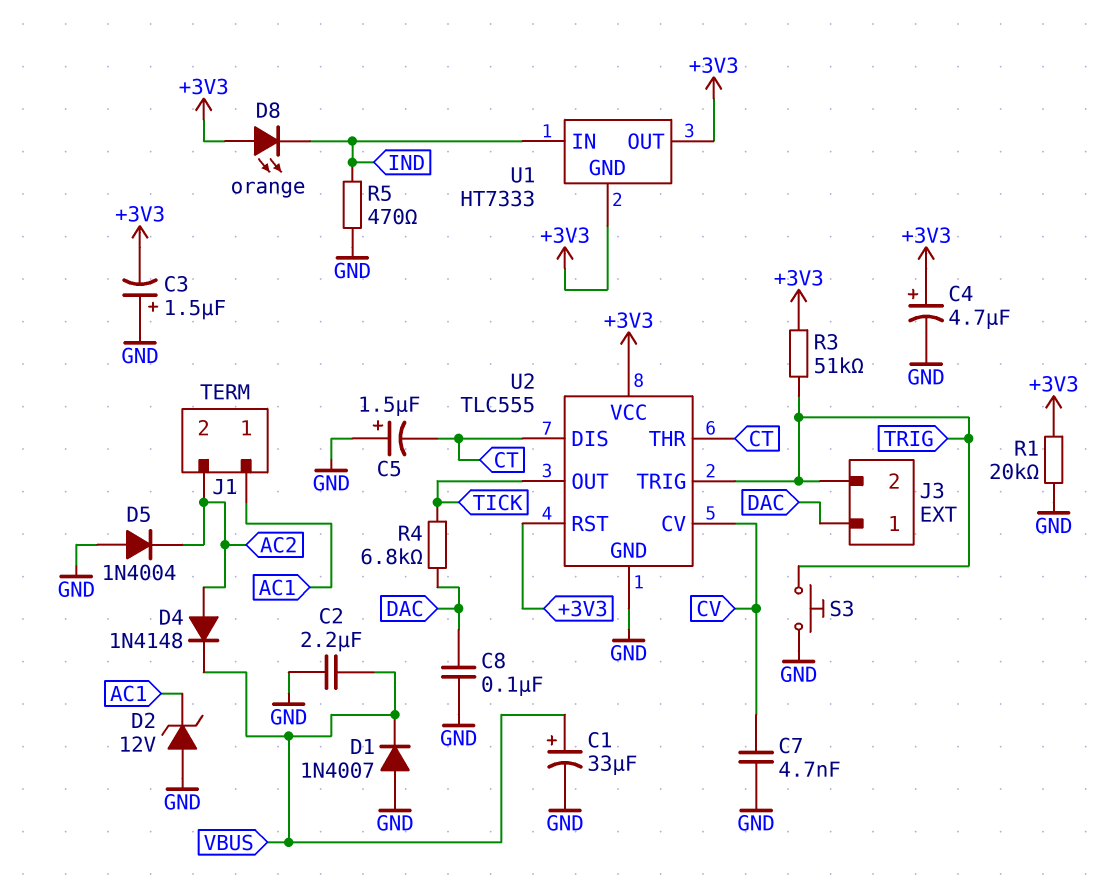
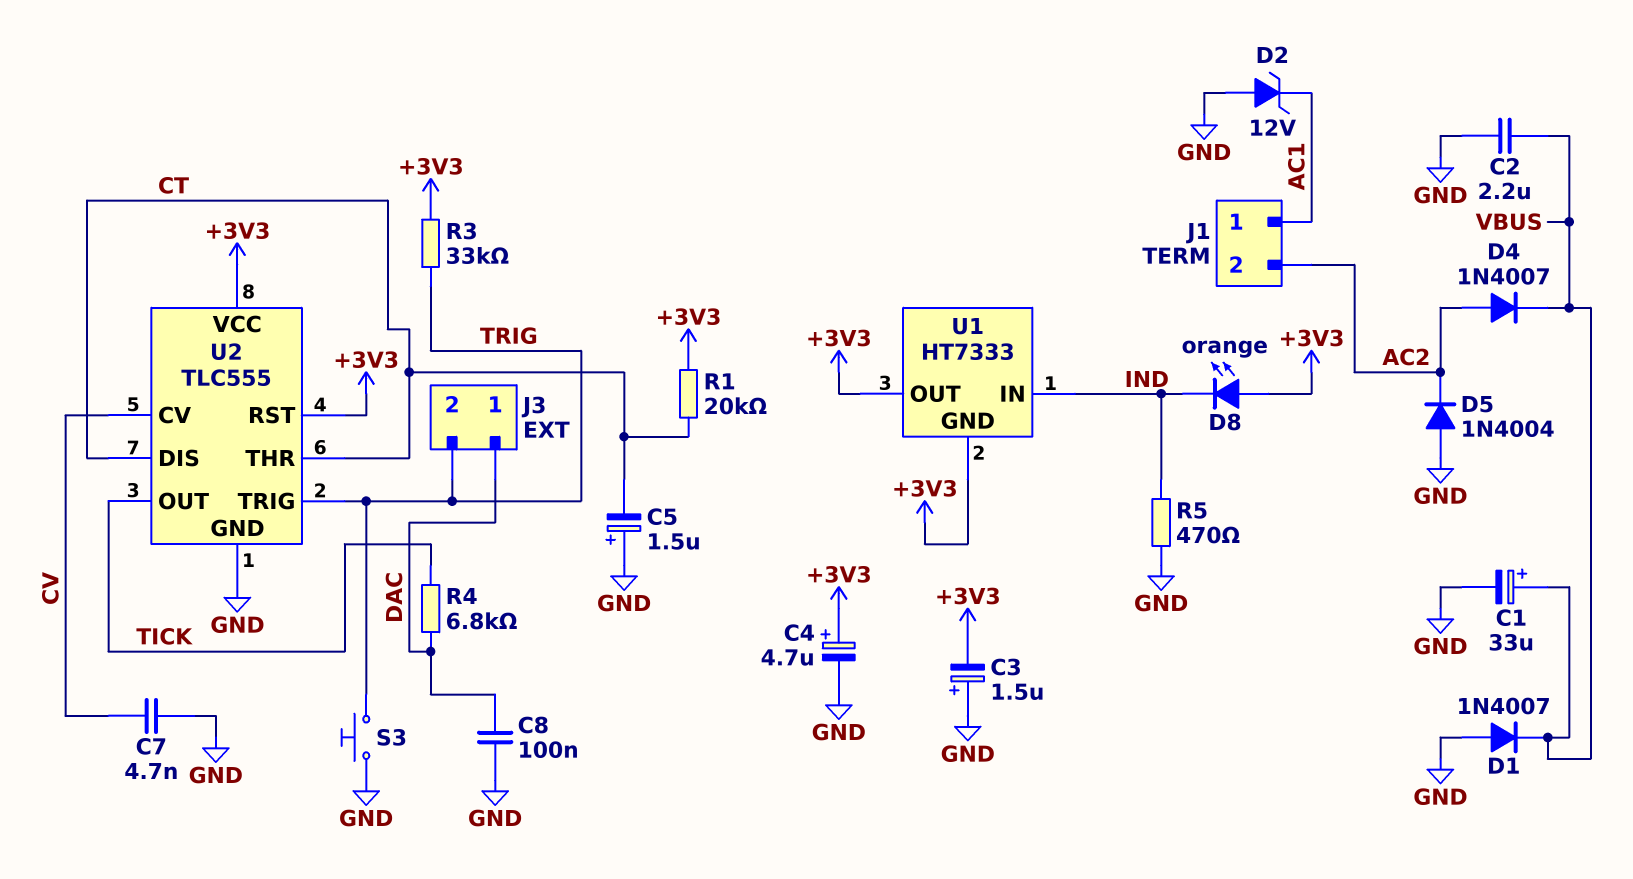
D4: diode 1N4148 (A AC2, K VBUS) -> diode 1N4007 (A AC2, K VBUS)
R1: 20k (+3V3, GND) -> 20k (+3V3, CT)
R3: 51k (+3V3, TRIG) -> 33k (+3V3, TRIG)

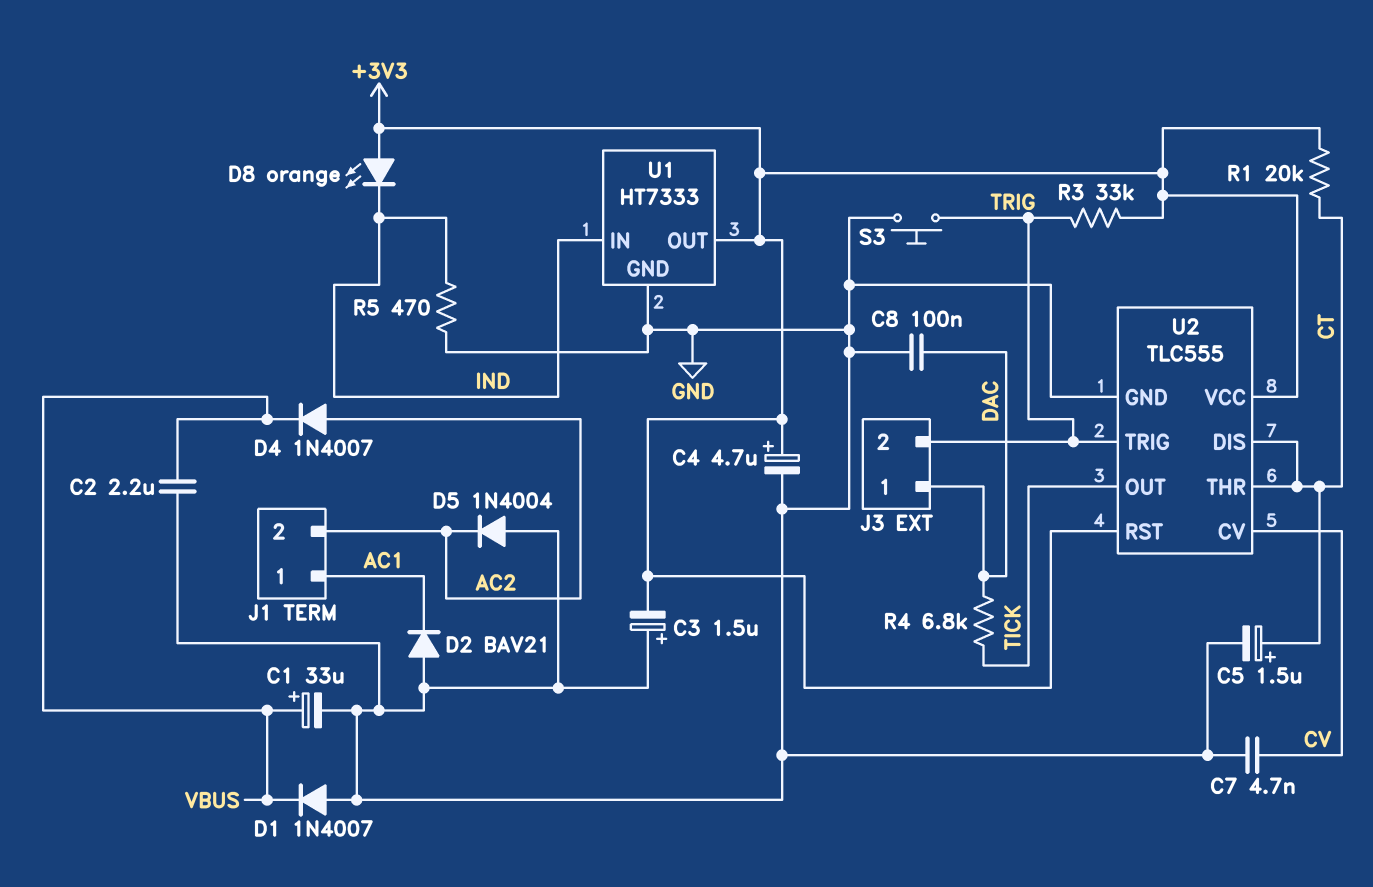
C5: 1.5uF (plus GND, minus CT) -> 1.5uF (plus CT, minus GND)
D2: zener 12V (A GND, K AC1) -> diode BAV21 (A GND, K AC1)
U1 pin GND: +3V3 -> GND

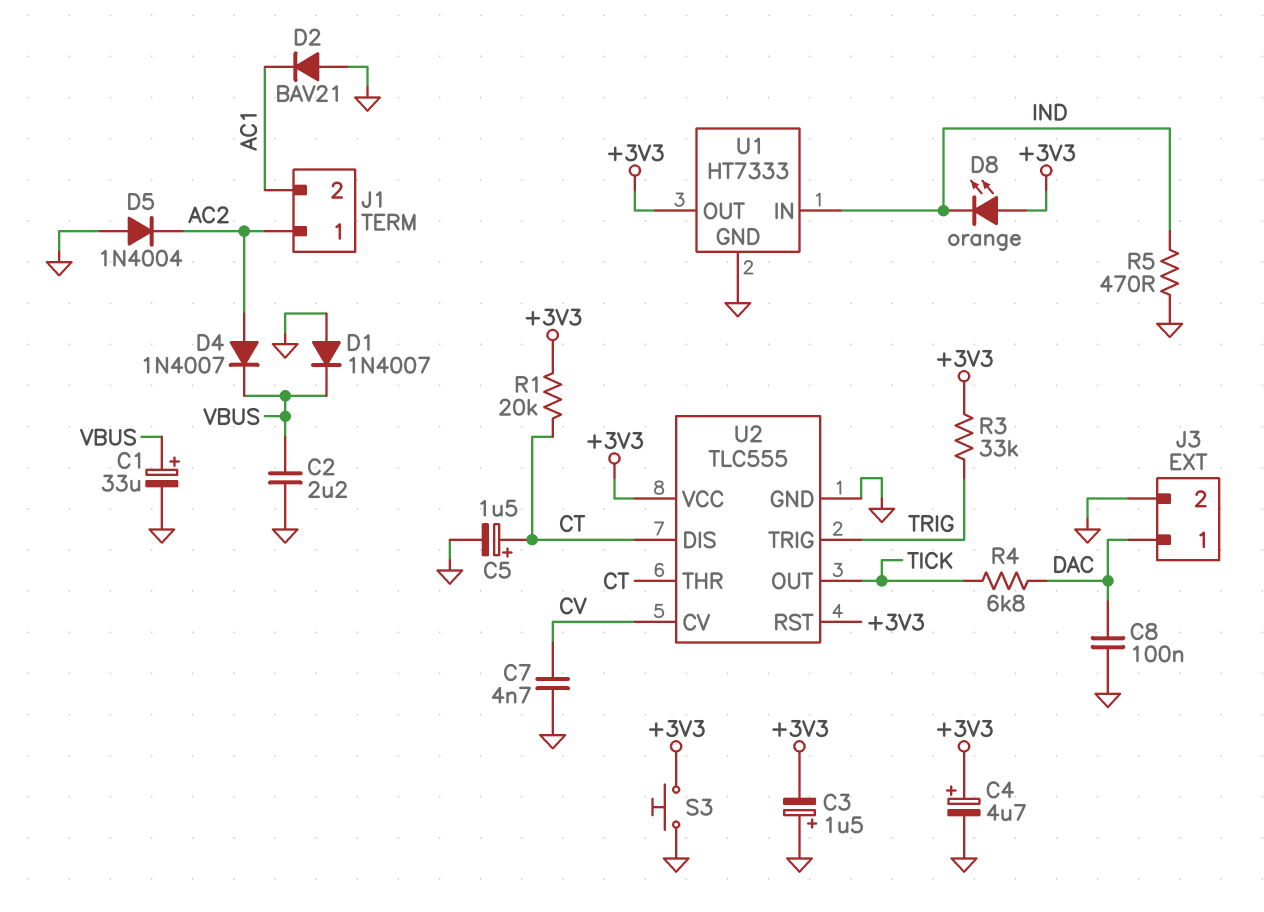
J1 pin 1: AC1 -> AC2
J1 pin 2: AC2 -> AC1
J3 pin 2: TRIG -> GND
S3: button (GND, TRIG) -> button (+3V3, GND)

